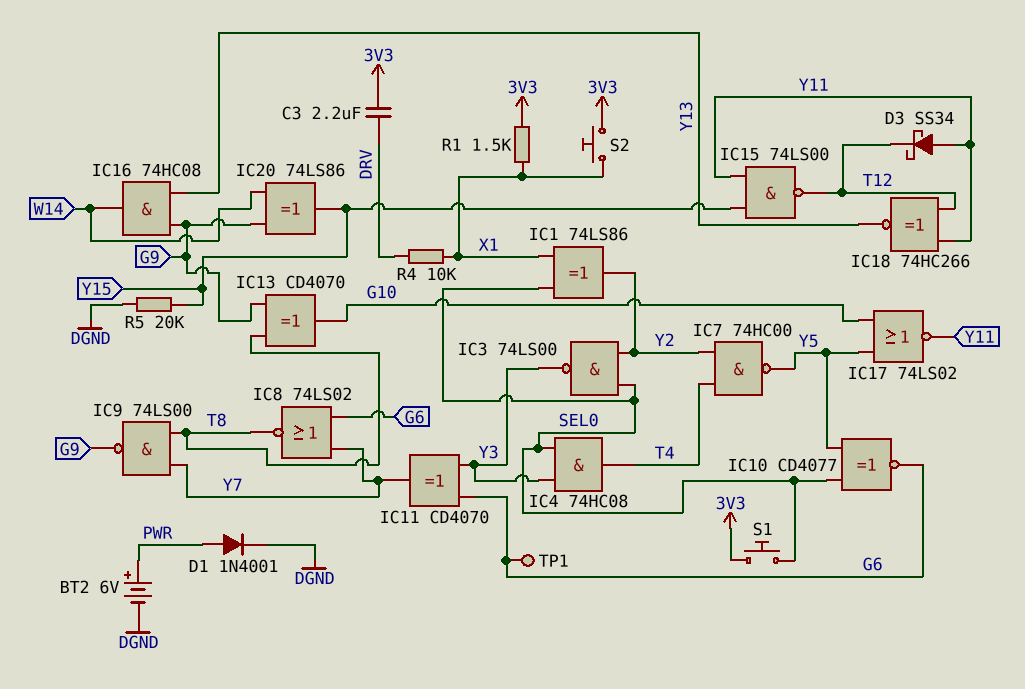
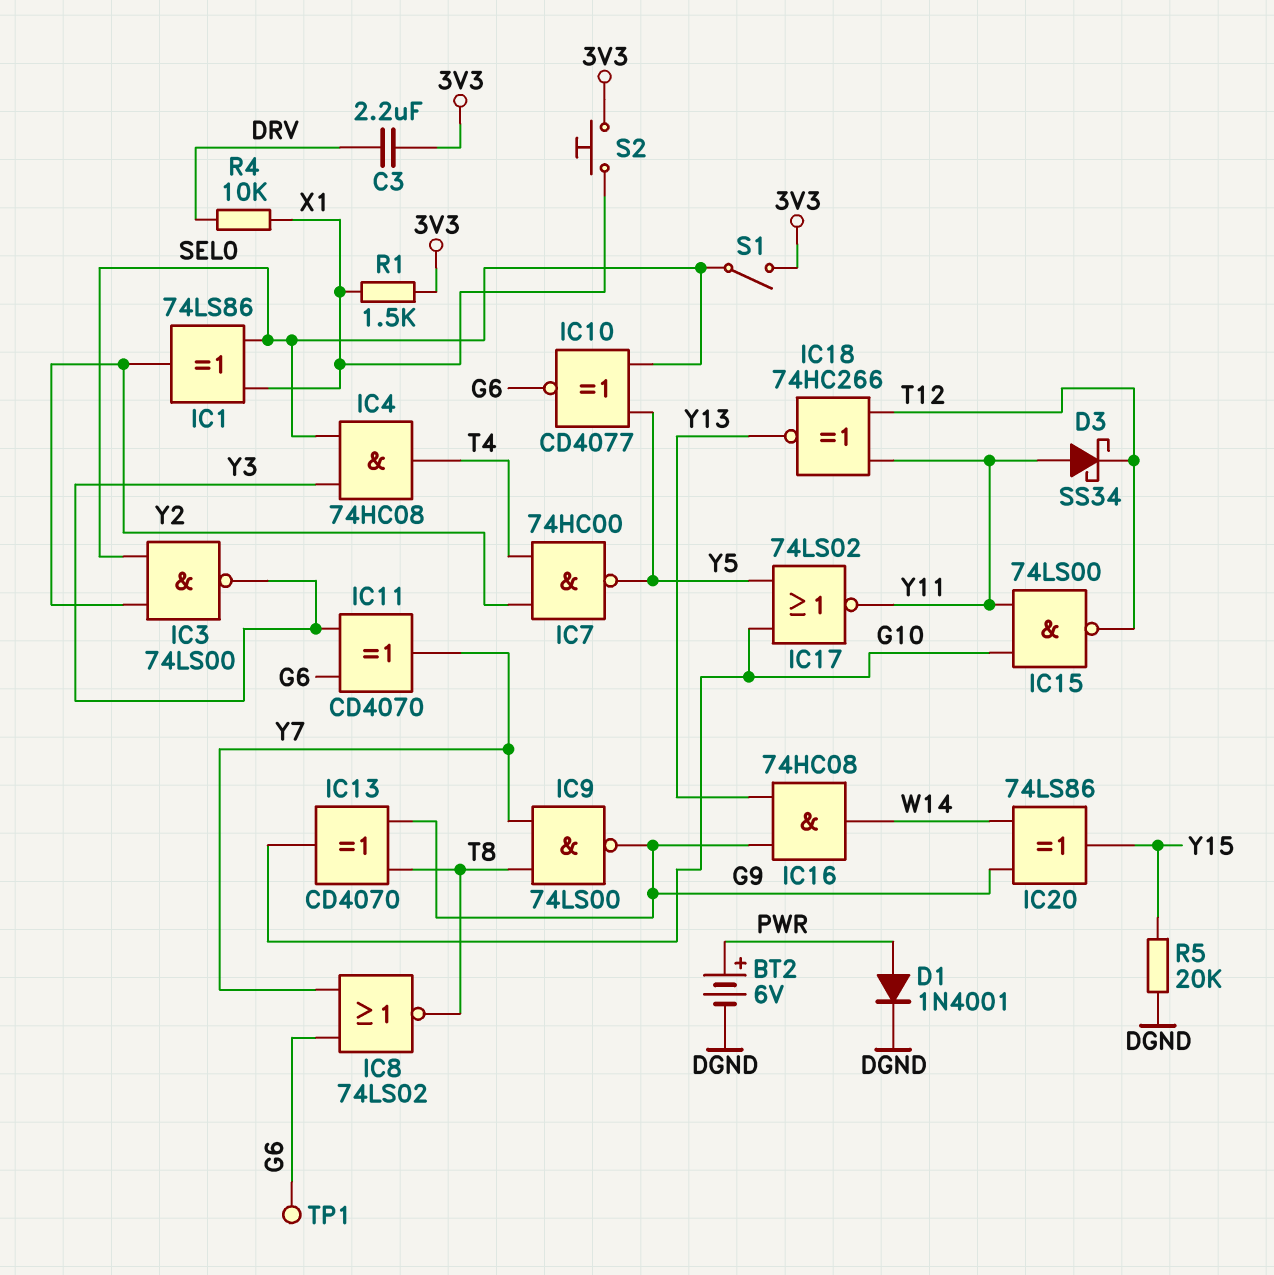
IC15: NAND 74LS00 (in Y11, in Y15, out T12) -> NAND 74LS00 (in G10, in Y11, out T12)
S1: button (3V3, SEL0) -> switch (3V3, SEL0)

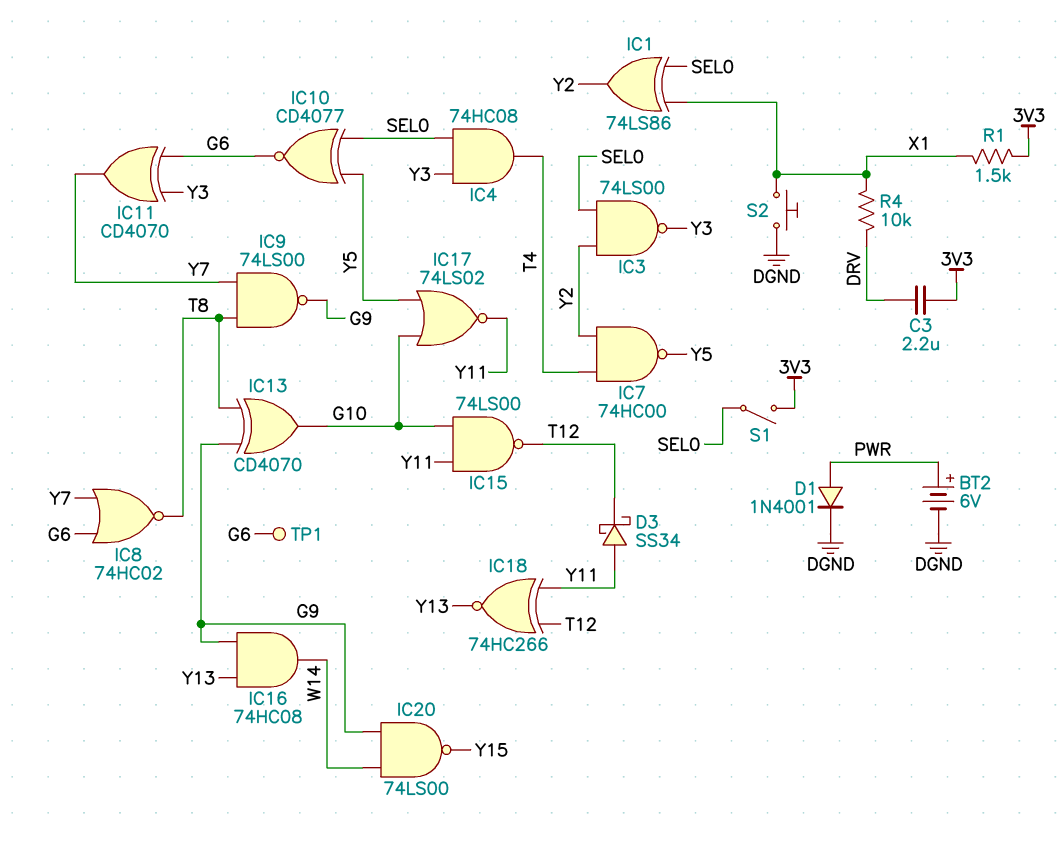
IC8: NOR 74LS02 (in G6, in Y7, out T8) -> NOR 74HC02 (in G6, in Y7, out T8)
IC20: XOR 74LS86 (in G9, in W14, out Y15) -> NAND 74LS00 (in G9, in W14, out Y15)
R5: 20k (DGND, Y15) -> none
S2: button (3V3, X1) -> button (DGND, X1)

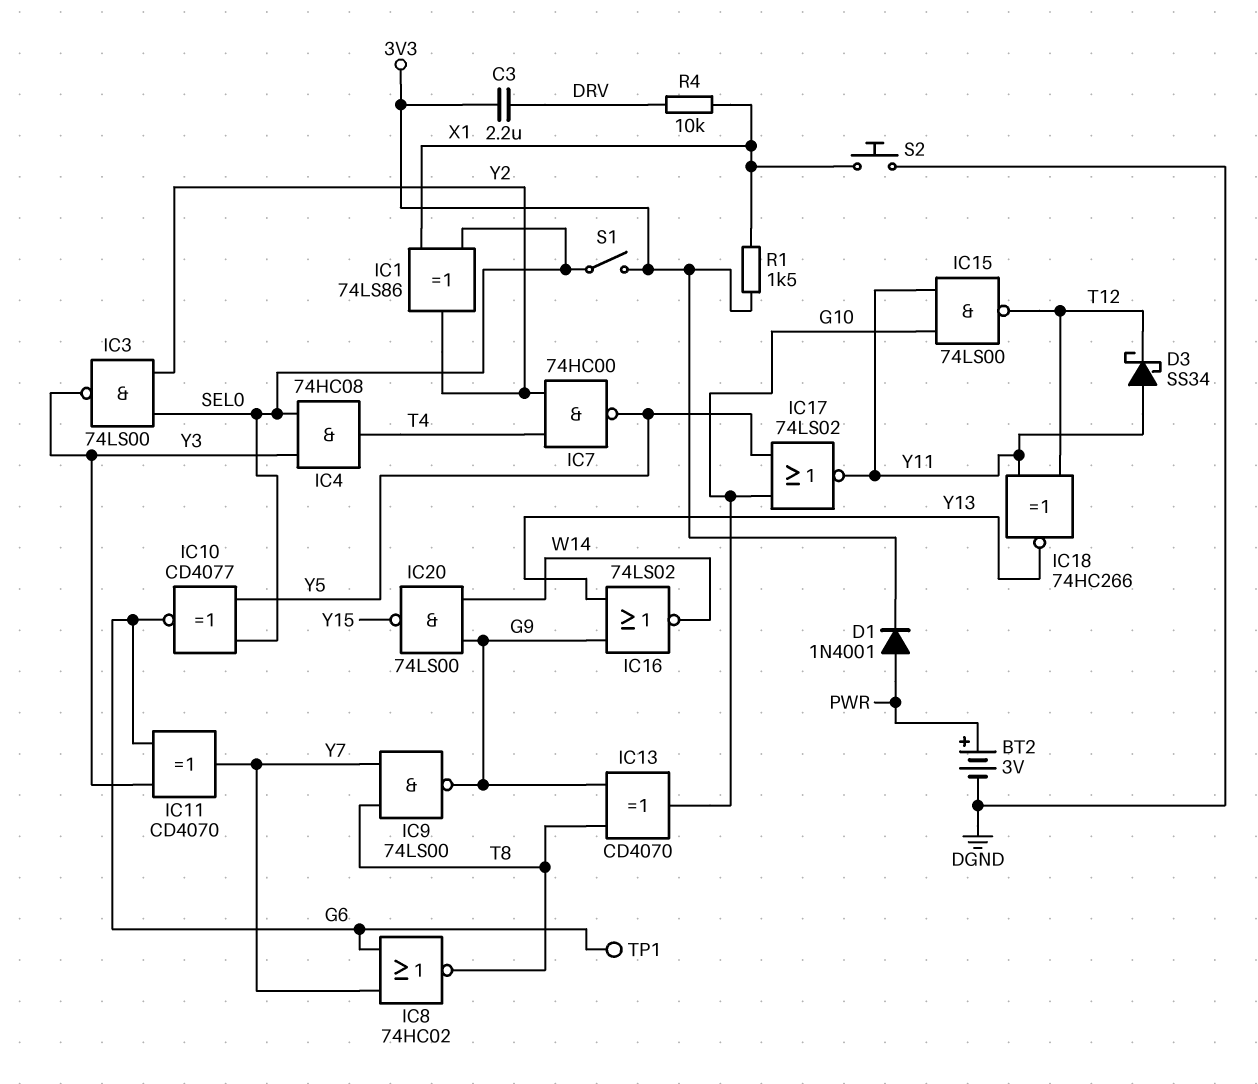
BT2: 6V (plus PWR, minus DGND) -> 3V (plus PWR, minus DGND)
D1: diode 1N4001 (A PWR, K DGND) -> diode 1N4001 (A PWR, K 3V3)
IC16: AND 74HC08 (in G9, in Y13, out W14) -> NOR 74LS02 (in G9, in Y13, out W14)

